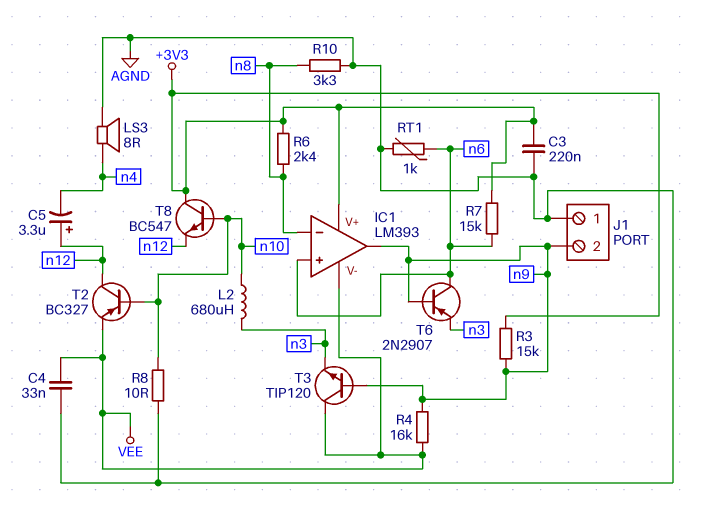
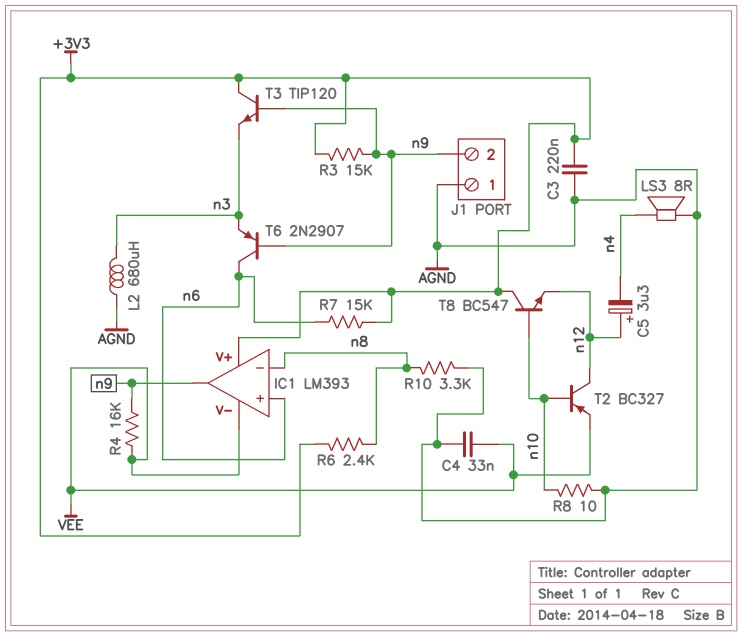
L2: 680uH (n3, n10) -> 680uH (AGND, n3)
RT1: 1k (AGND, n6) -> none
T3: NPN TIP120 (B n9, C VEE, E n3) -> NPN TIP120 (B n9, C +3V3, E n3)

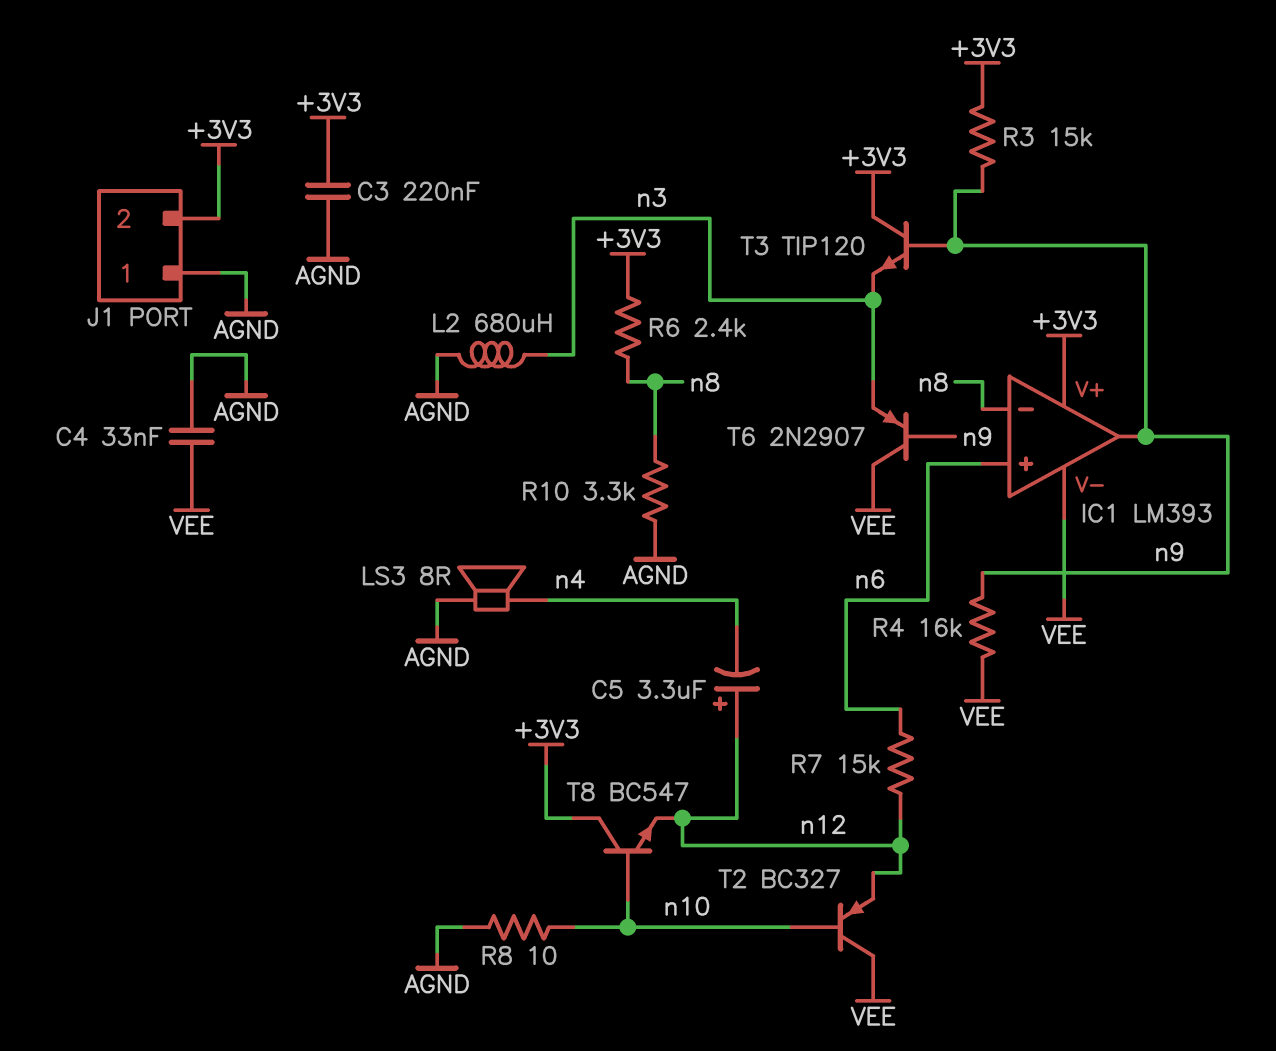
J1 pin 2: n9 -> +3V3
R7: 15k (+3V3, n6) -> 15k (n6, n12)
T2: PNP BC327 (B n10, C n12, E VEE) -> PNP BC327 (B n10, C VEE, E n12)
T6: PNP 2N2907 (B n9, C n6, E n3) -> PNP 2N2907 (B n9, C VEE, E n3)

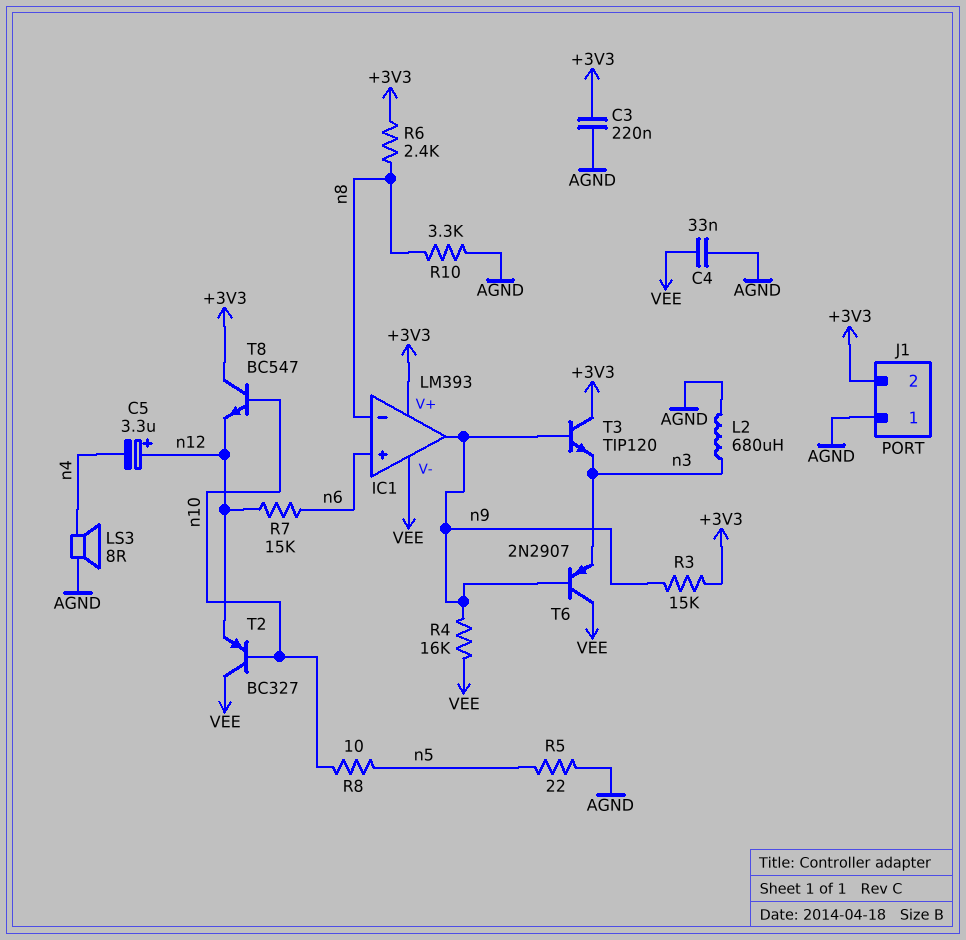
R5: none -> 22 (AGND, n5)
R8: 10 (AGND, n10) -> 10 (n5, n10)

